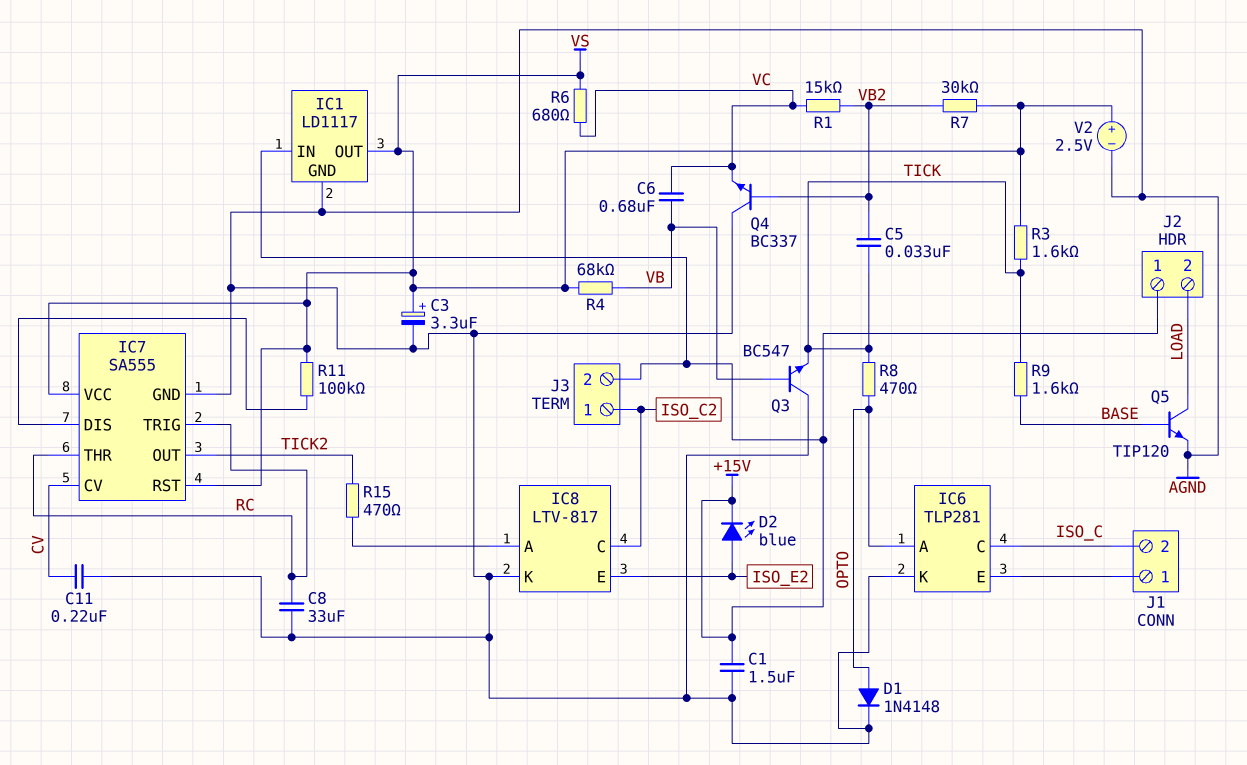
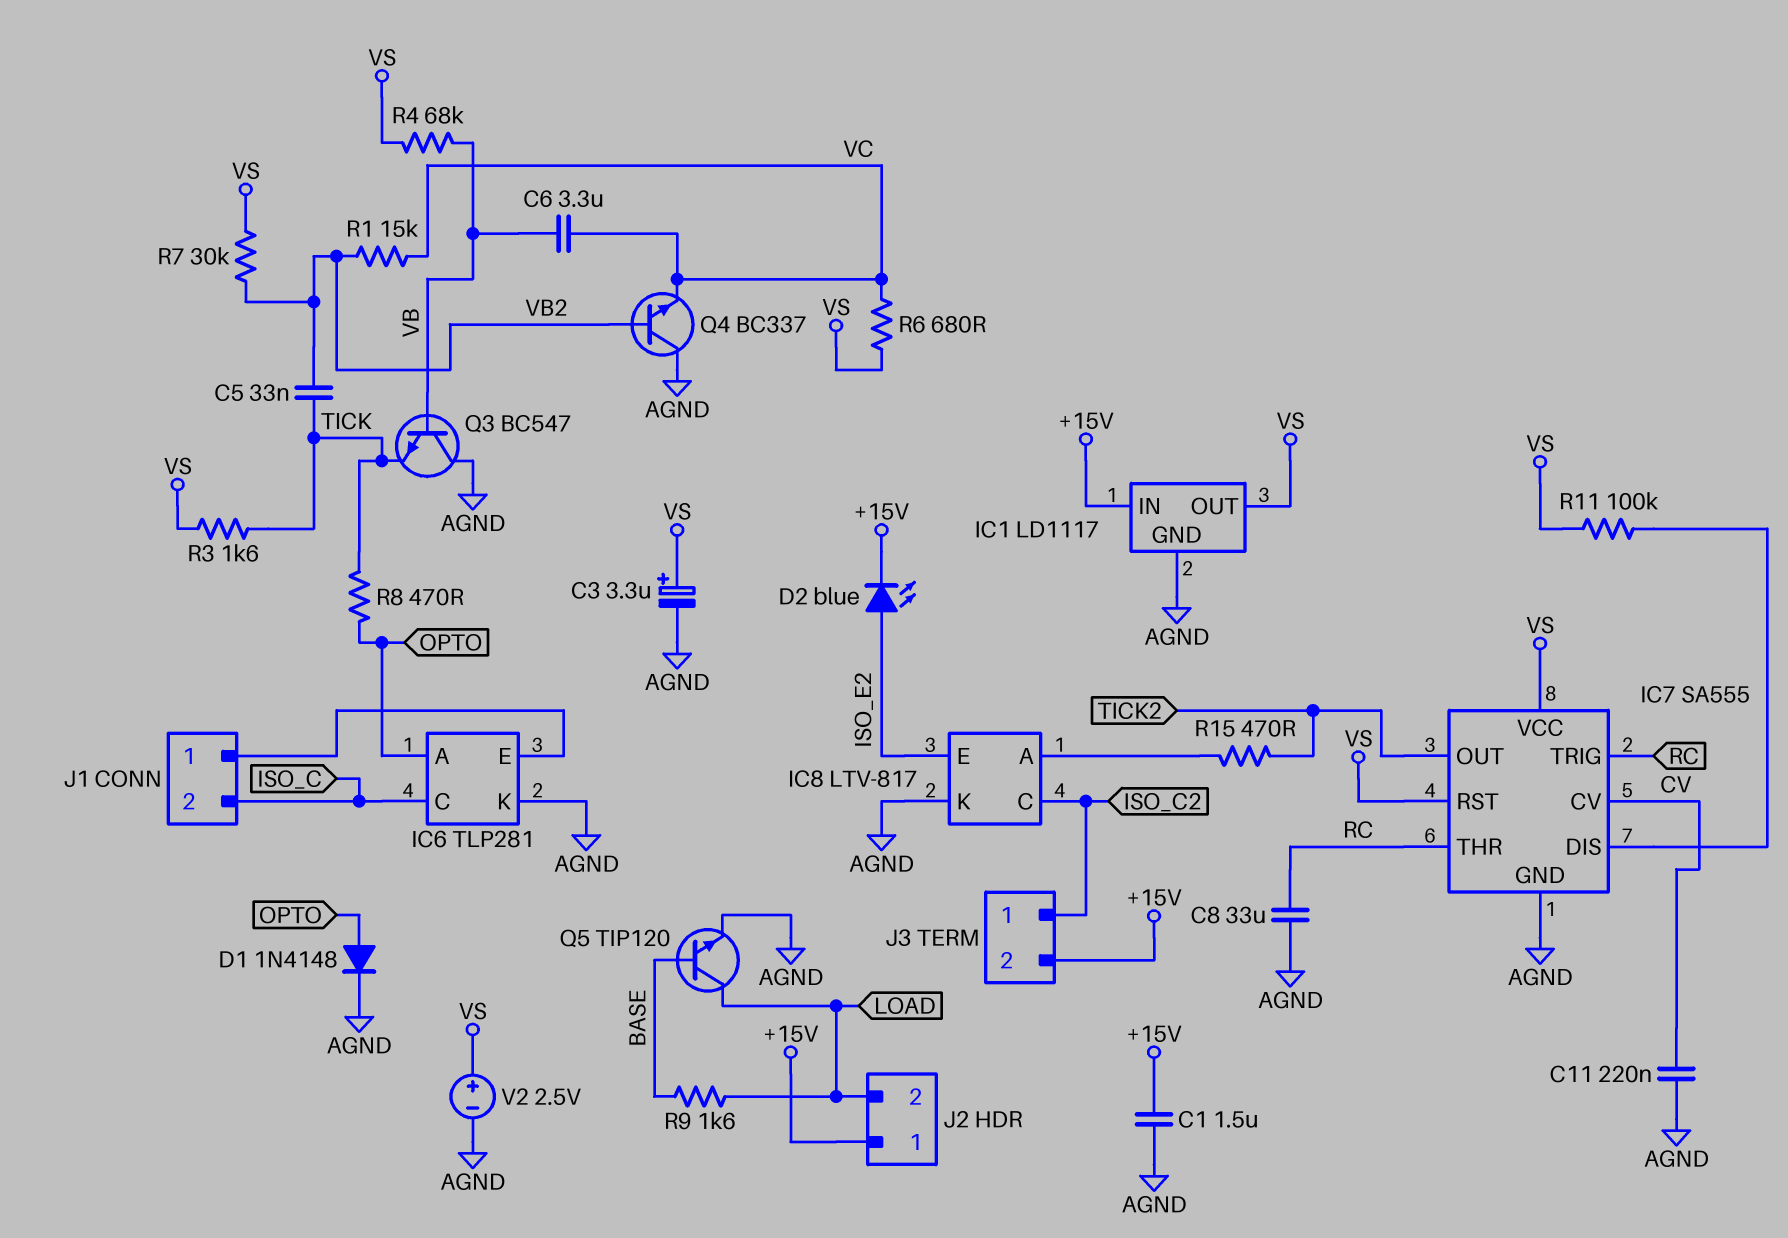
C6: 680nF (VB, VC) -> 3.3uF (VB, VC)
R9: 1.6k (BASE, TICK) -> 1.6k (BASE, LOAD)

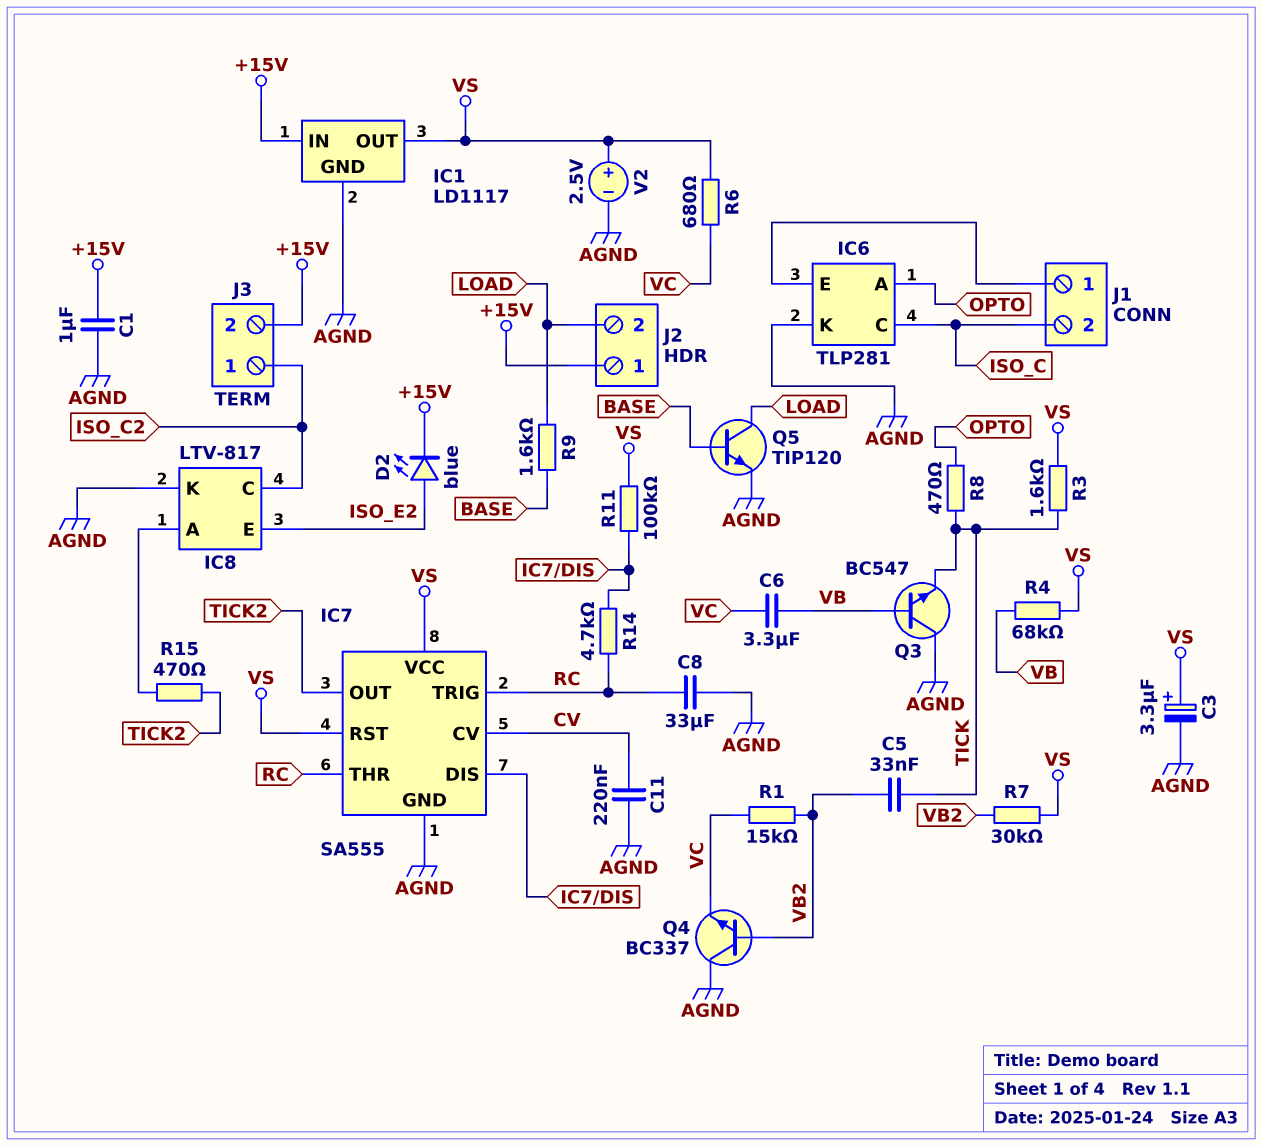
C1: 1.5uF (+15V, AGND) -> 1uF (+15V, AGND)
D1: diode 1N4148 (A OPTO, K AGND) -> none
R14: none -> 4.7k (IC7/DIS, RC)

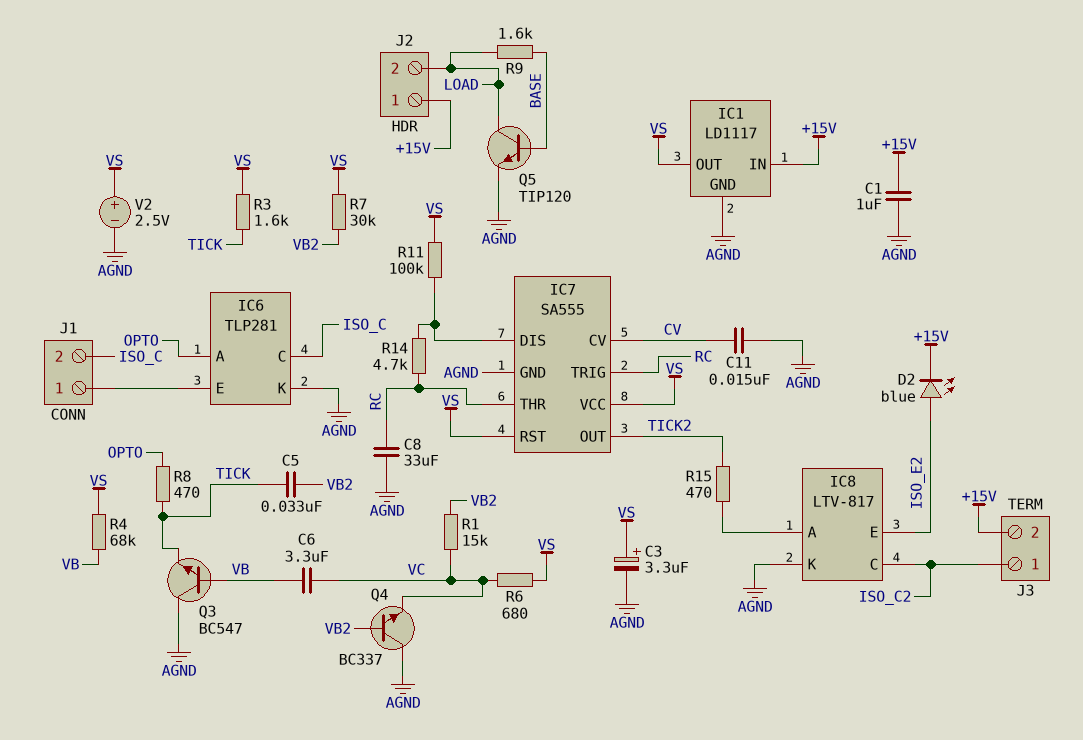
C11: 220nF (AGND, CV) -> 15nF (AGND, CV)

